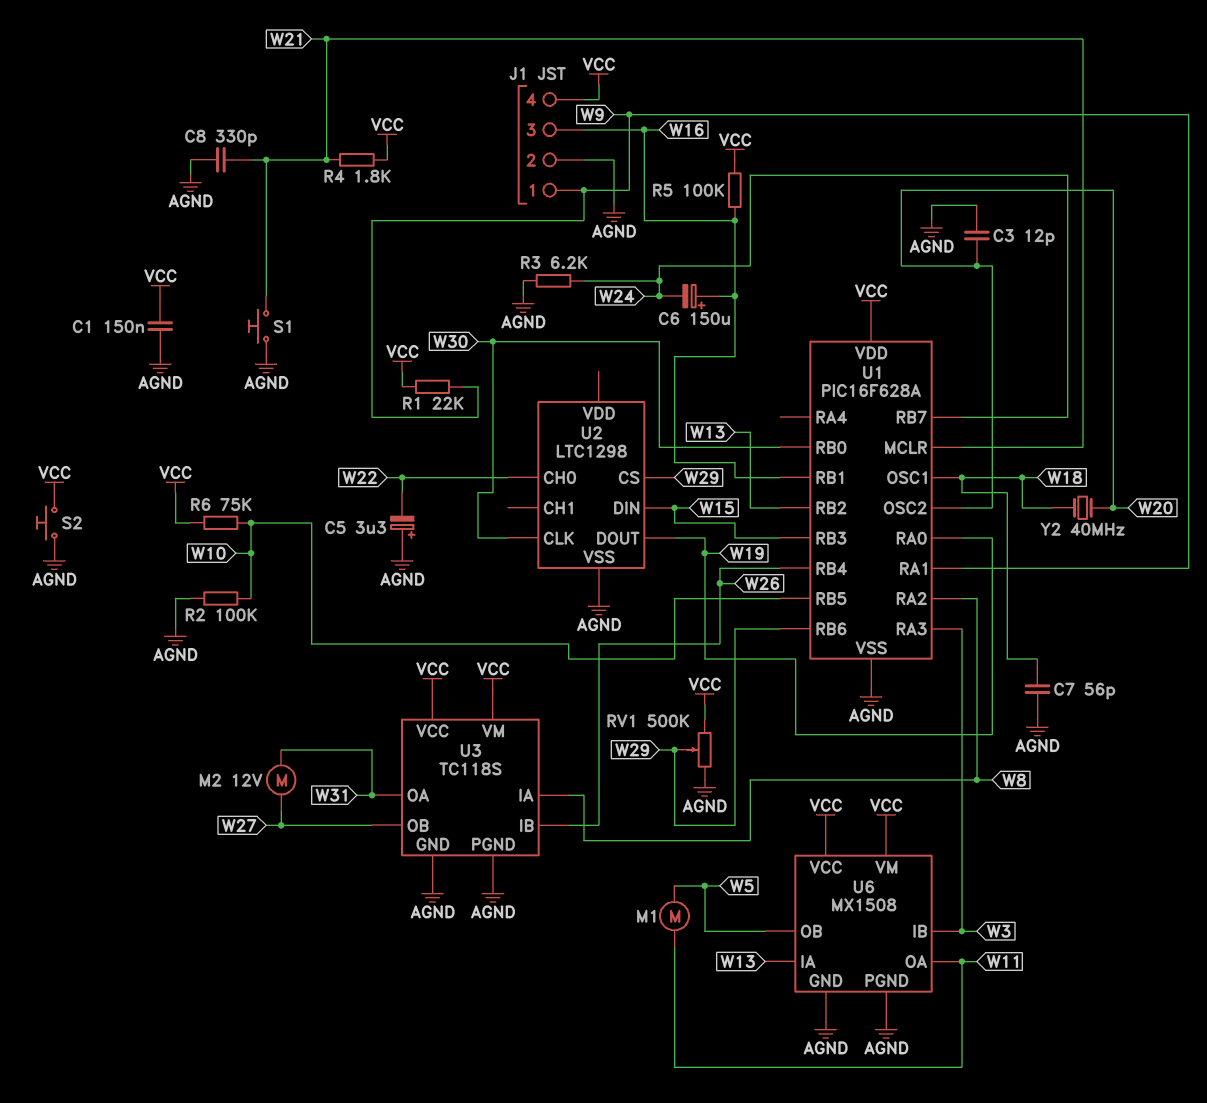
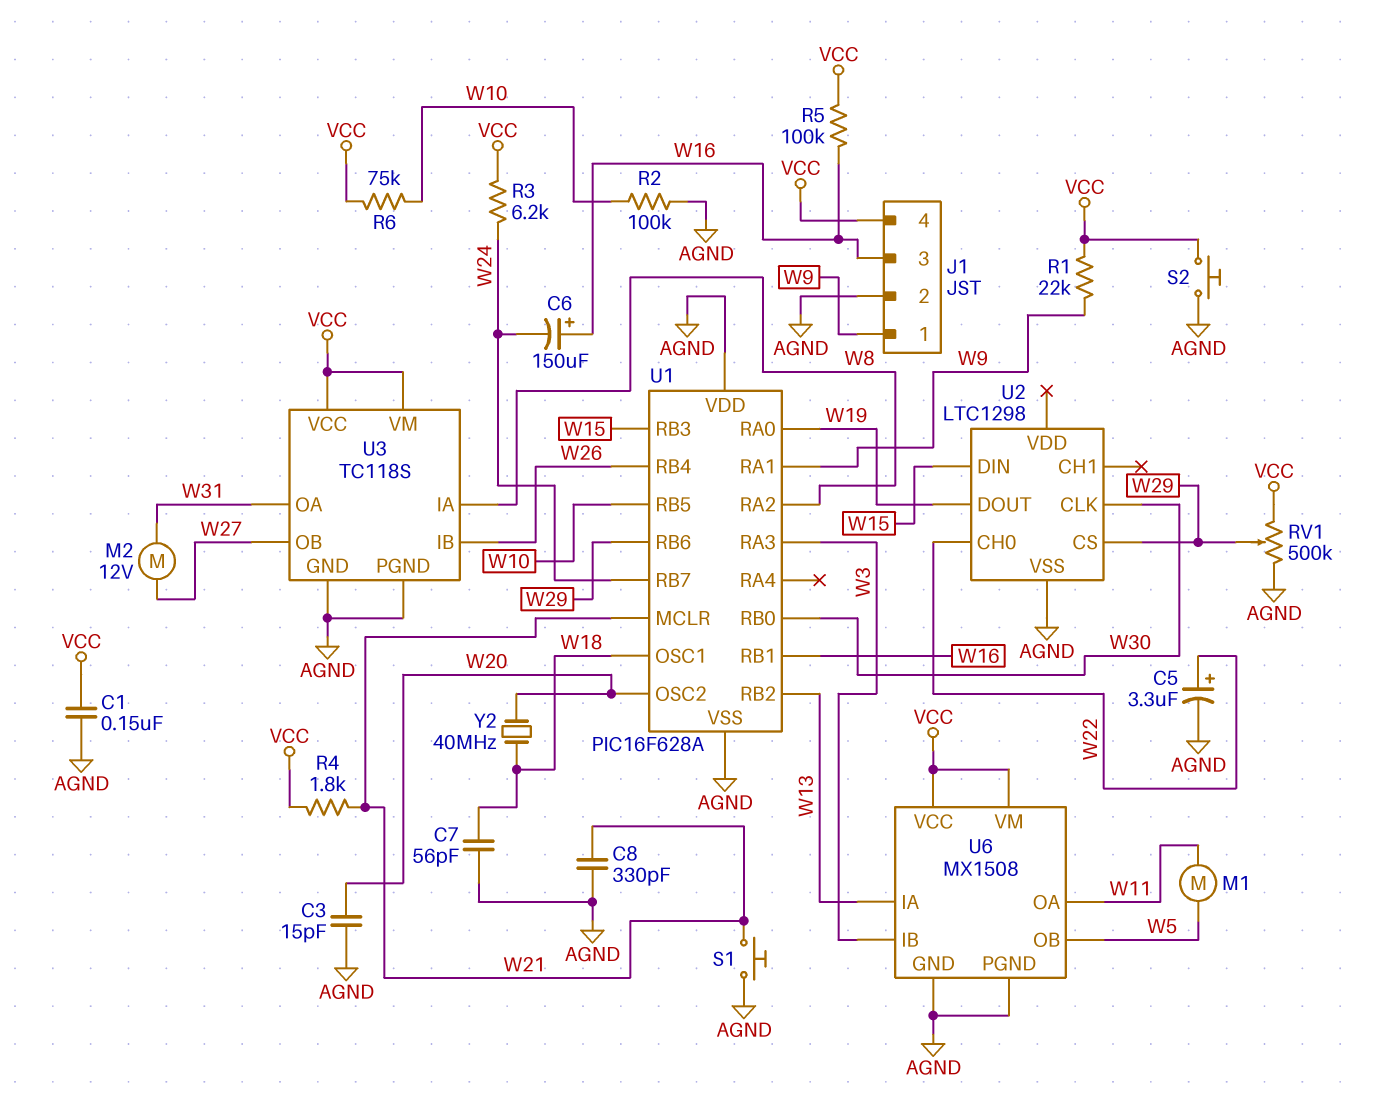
C3: 12pF (AGND, W20) -> 15pF (AGND, W20)
C5: 3.3uF (plus AGND, minus W22) -> 3.3uF (plus W22, minus AGND)
R3: 6.2k (AGND, W24) -> 6.2k (VCC, W24)
U1 pin VDD: VCC -> AGND

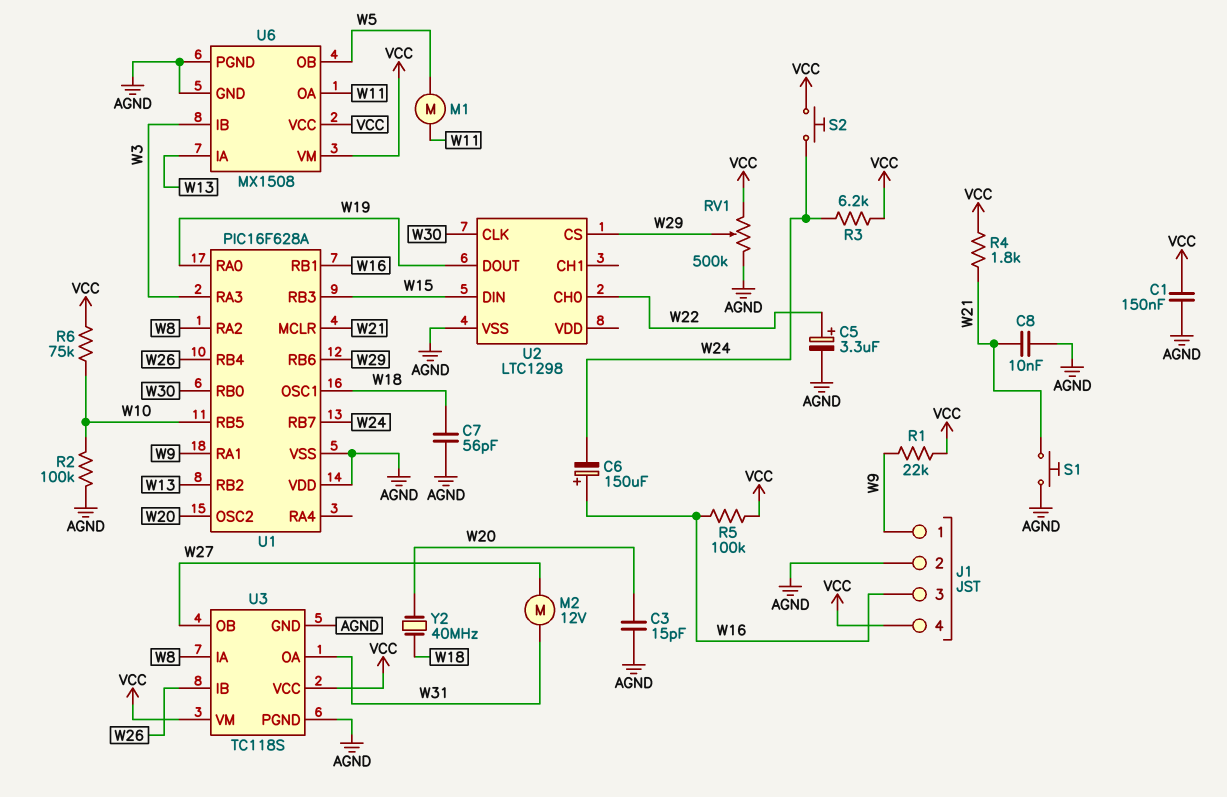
C8: 330pF (AGND, W21) -> 10nF (AGND, W21)
S2: button (AGND, VCC) -> button (VCC, W24)

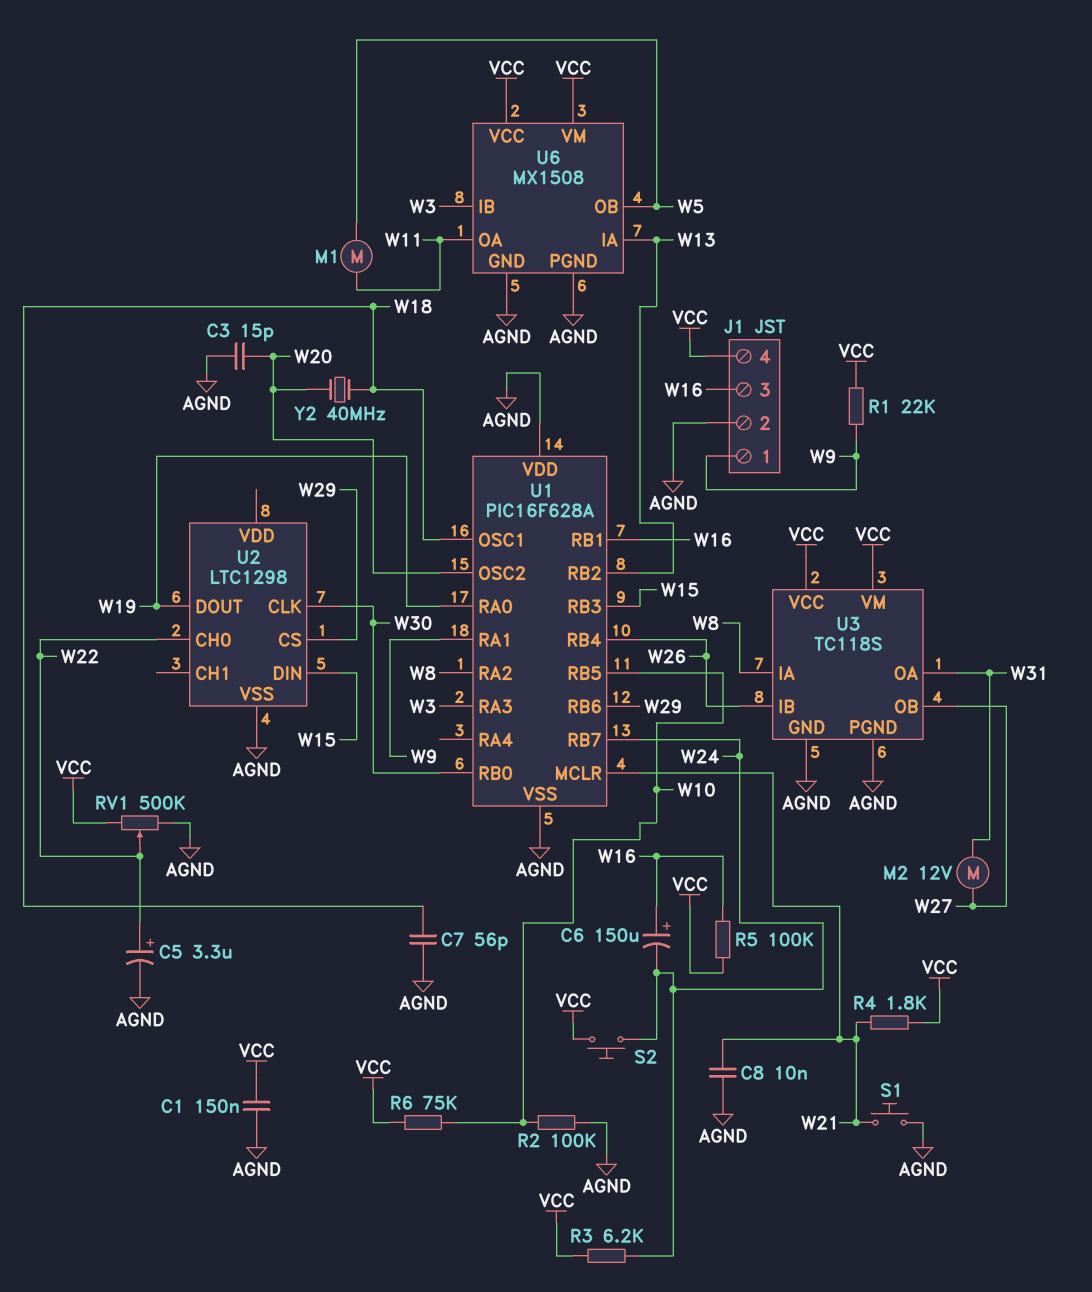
RV1: 500k (AGND, VCC, wiper W29) -> 500k (AGND, VCC, wiper W22)

